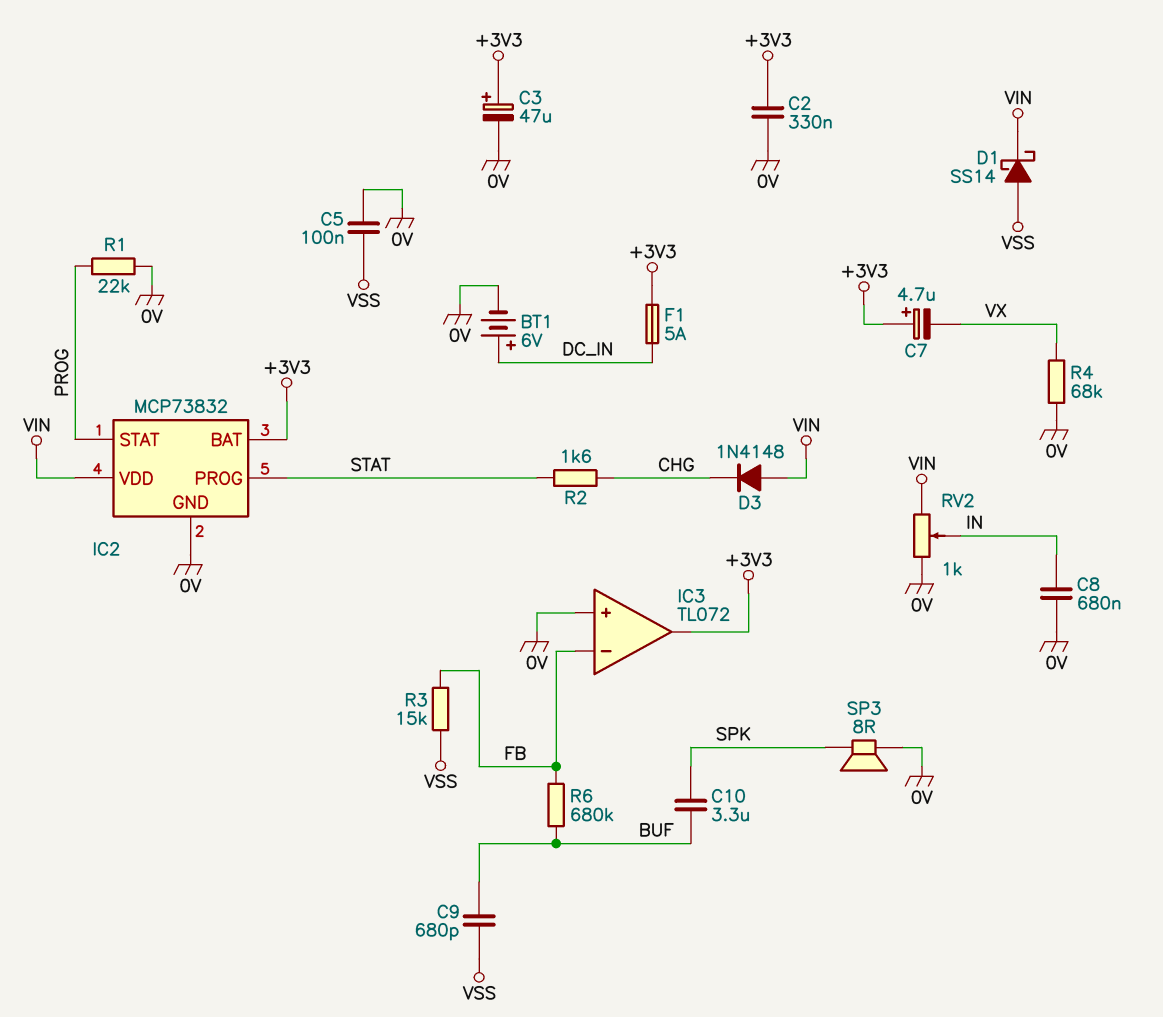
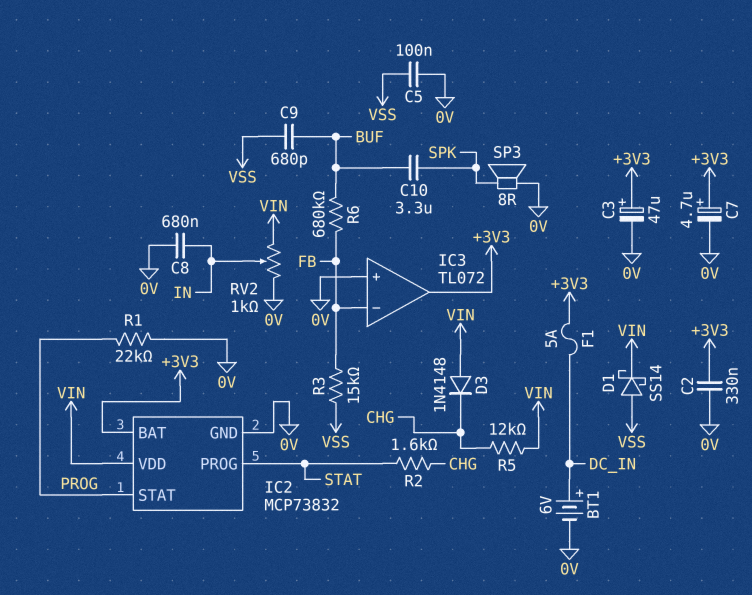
C7: 4.7uF (plus +3V3, minus VX) -> 4.7uF (plus +3V3, minus 0V)
R4: 68k (0V, VX) -> none
R5: none -> 12k (CHG, VIN)

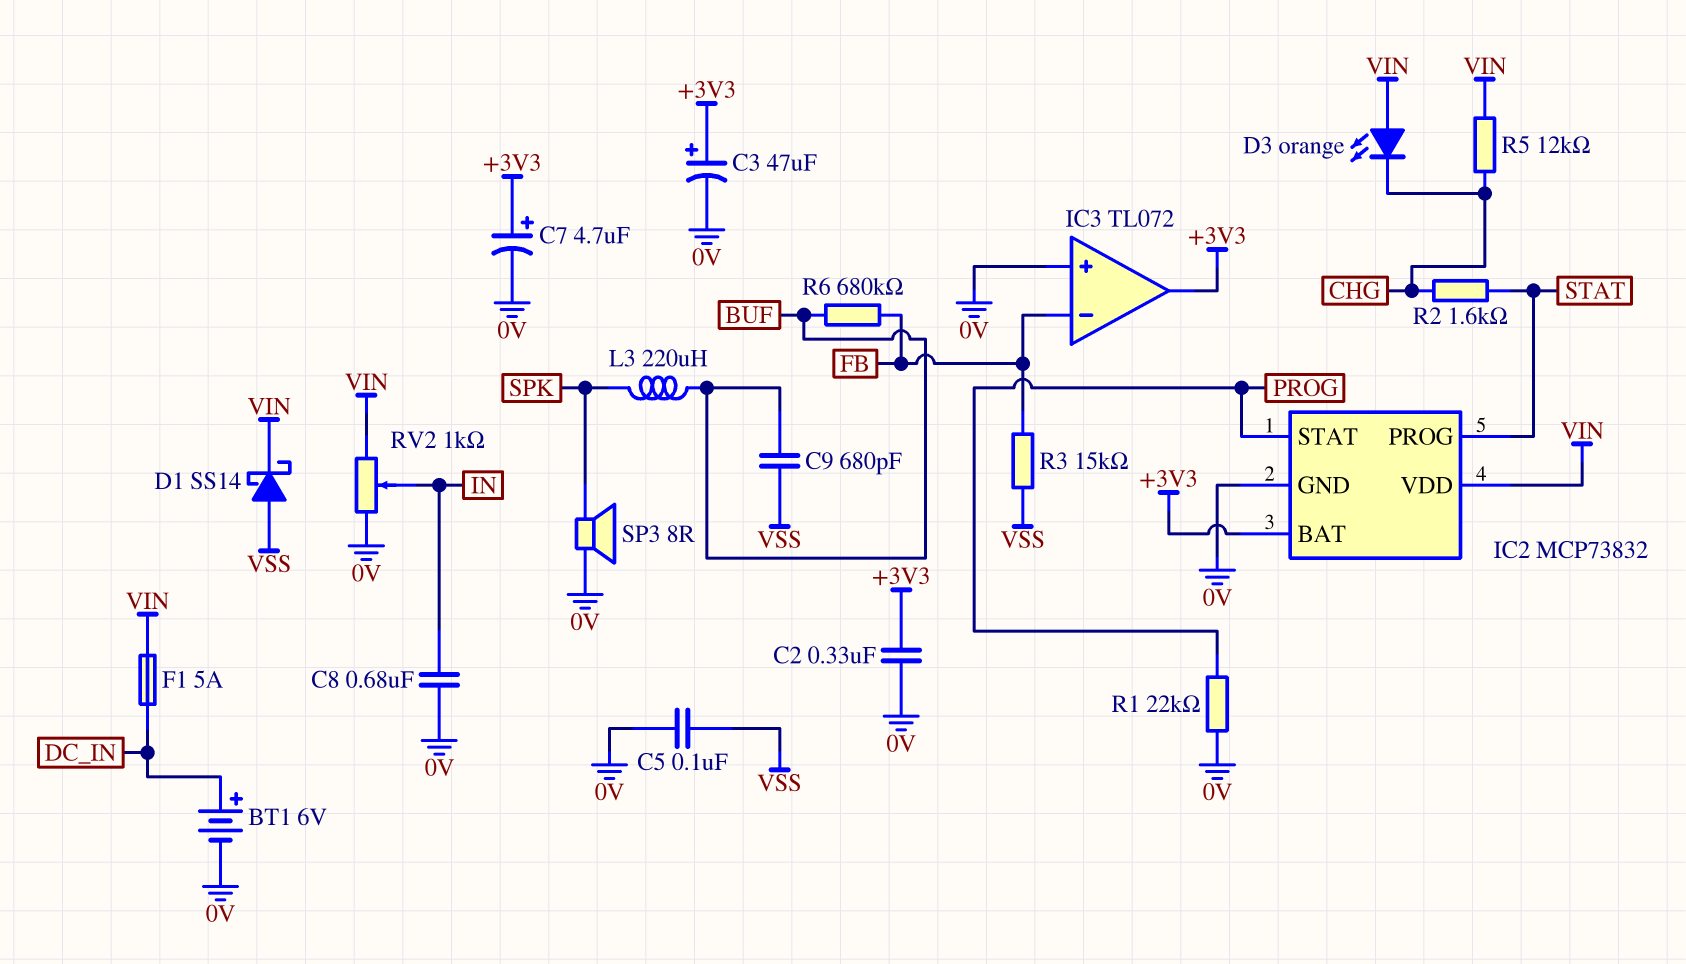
C10: 3.3uF (BUF, SPK) -> none
D3: diode 1N4148 (A VIN, K CHG) -> LED orange (A VIN, K CHG)
F1: 5A (+3V3, DC_IN) -> 5A (DC_IN, VIN)
L3: none -> 220uH (BUF, SPK)

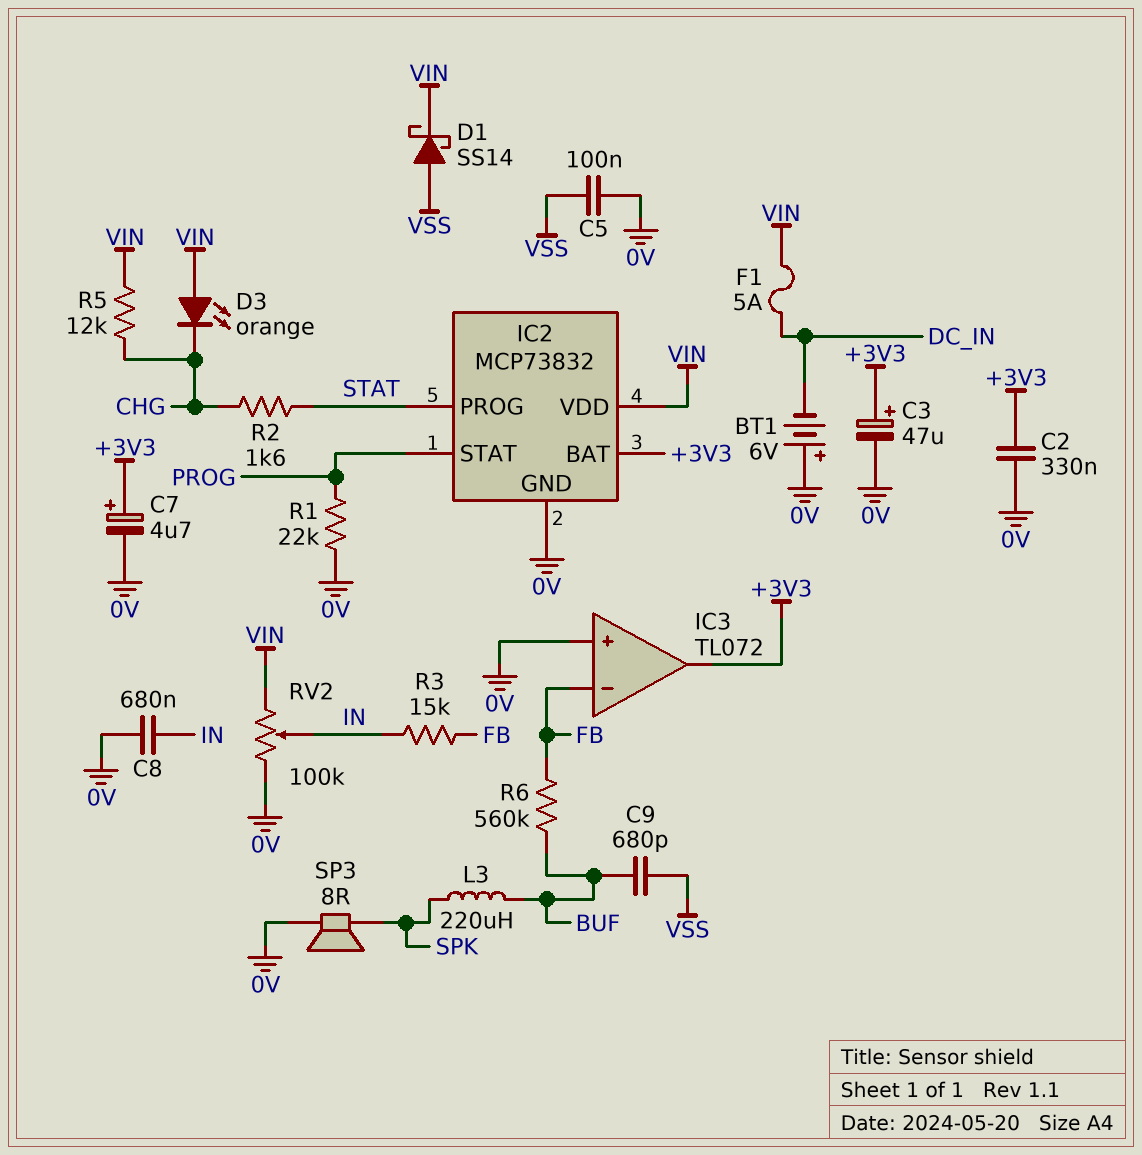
BT1: 6V (plus DC_IN, minus 0V) -> 6V (plus 0V, minus DC_IN)
R3: 15k (FB, VSS) -> 15k (FB, IN)
R6: 680k (BUF, FB) -> 560k (BUF, FB)
RV2: 1k (0V, VIN, wiper IN) -> 100k (0V, VIN, wiper IN)

